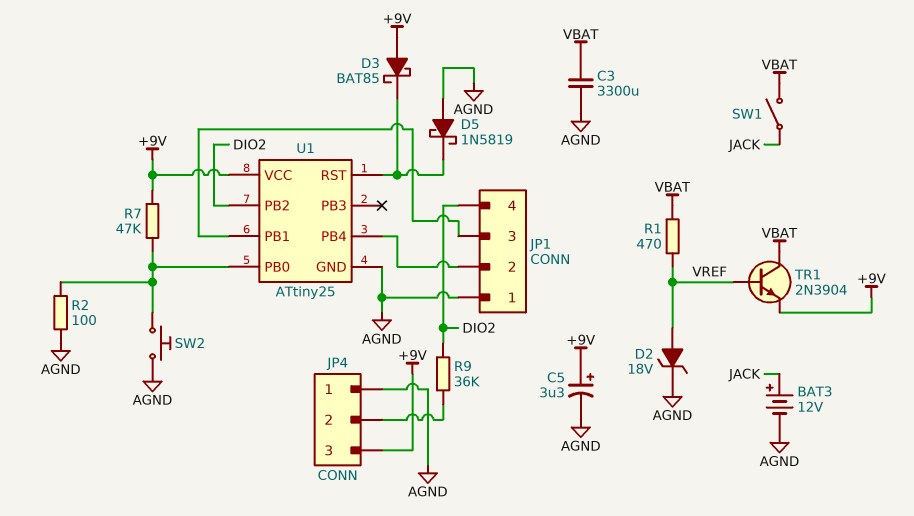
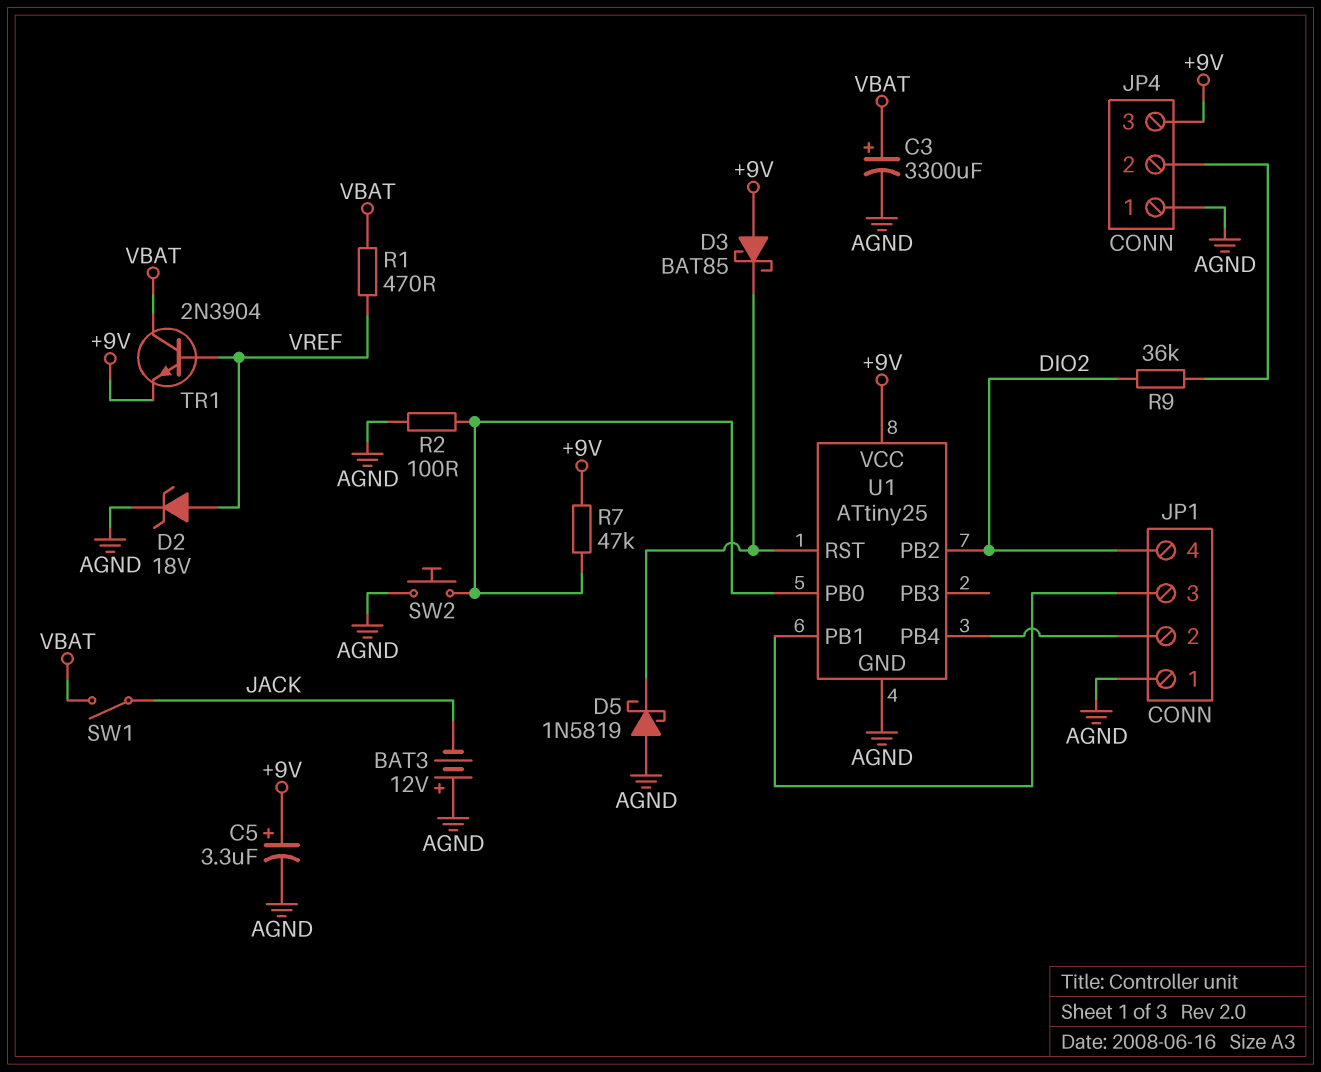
BAT3: 12V (plus JACK, minus AGND) -> 12V (plus AGND, minus JACK)
C3: 3300uF (AGND, VBAT) -> 3300uF (plus VBAT, minus AGND)

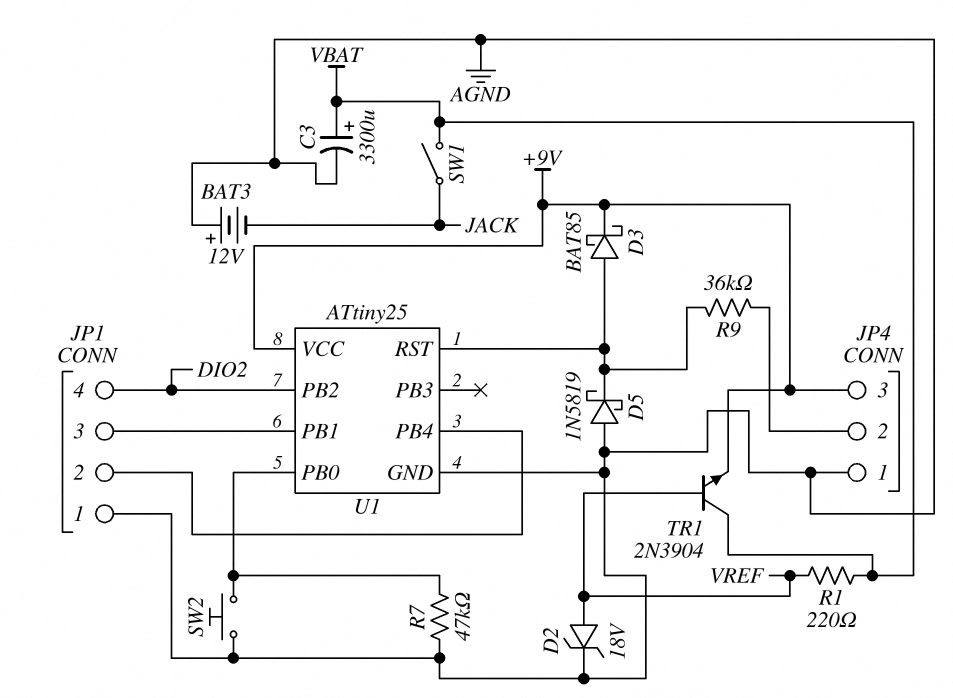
C5: 3.3uF (plus +9V, minus AGND) -> none
D3: schottky BAT85 (A +9V, K U1/RST) -> schottky BAT85 (A U1/RST, K +9V)
R1: 470 (VBAT, VREF) -> 220 (VBAT, VREF)
R2: 100 (AGND, U1/PB0) -> none
R7: 47k (+9V, U1/PB0) -> 47k (AGND, U1/PB0)
R9: 36k (DIO2, JP4/2) -> 36k (JP4/2, U1/RST)

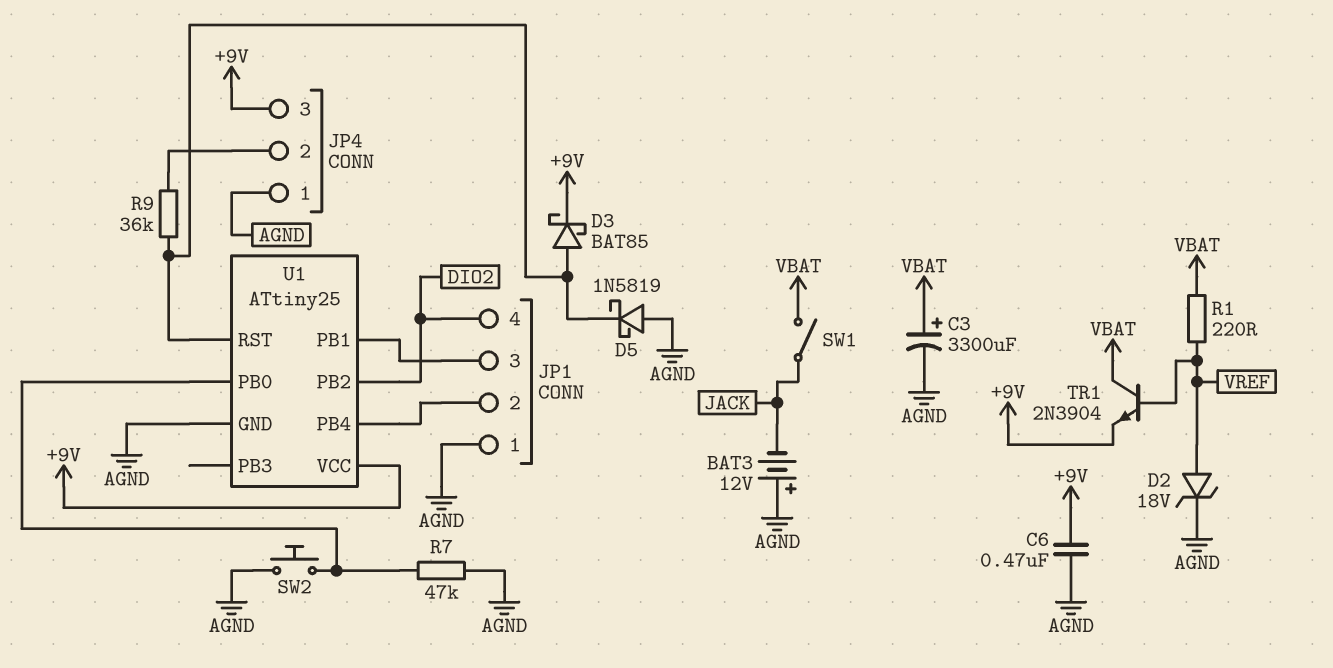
C6: none -> 470nF (+9V, AGND)

